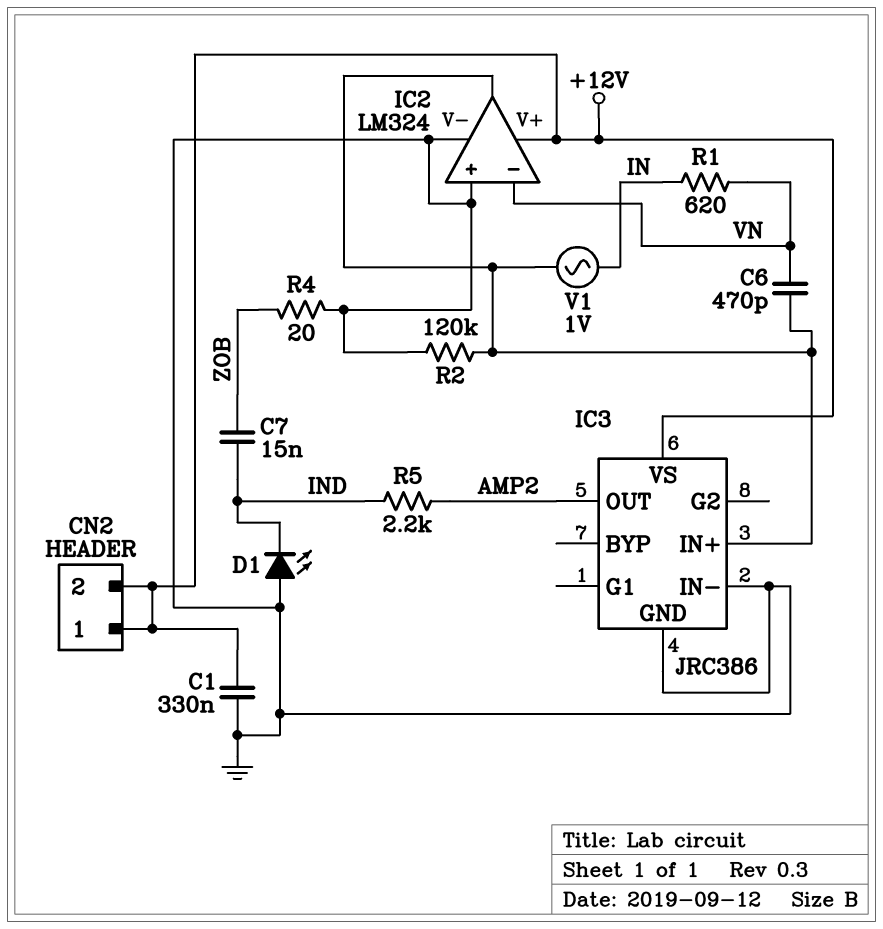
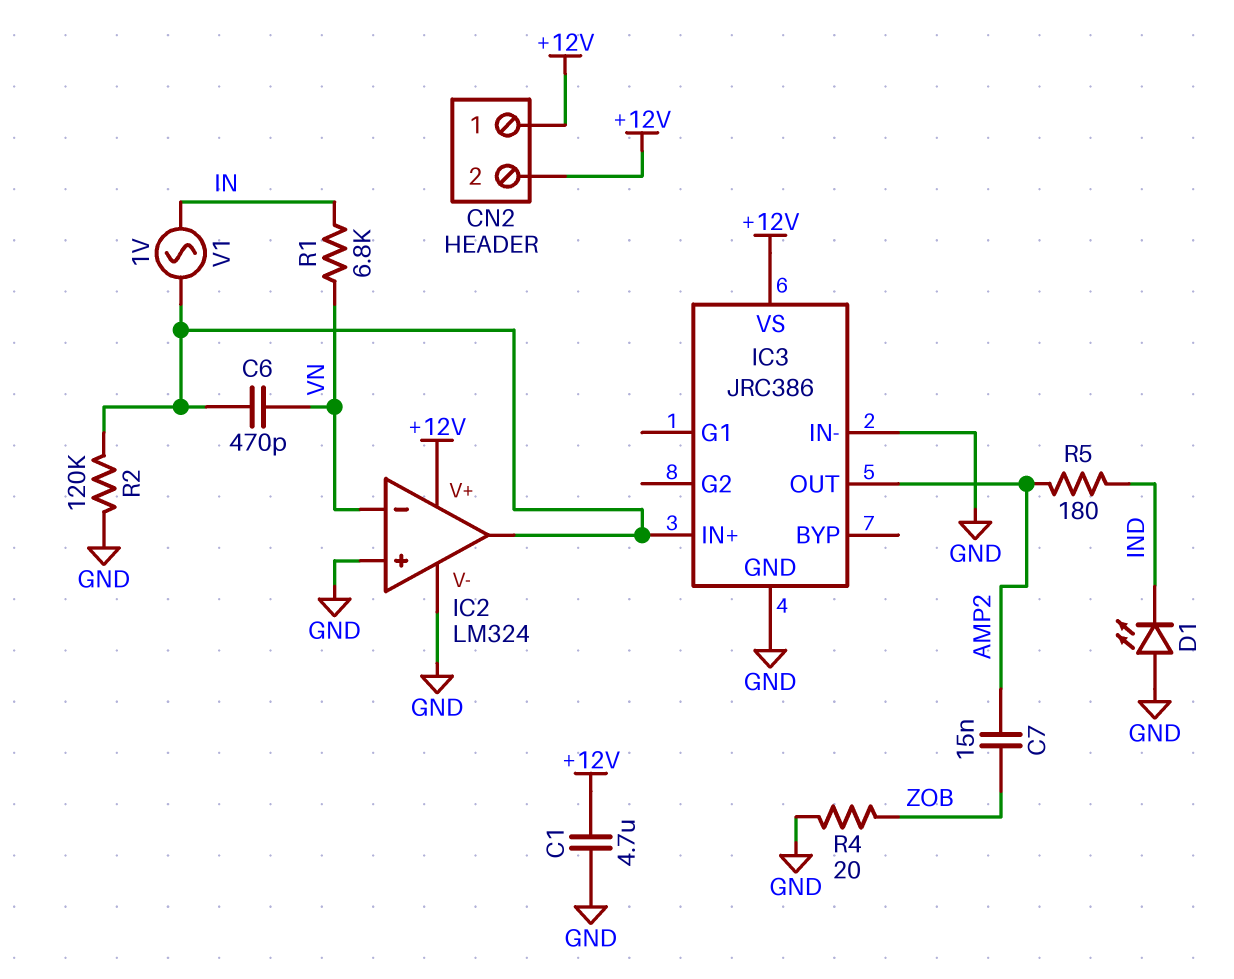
C1: 330nF (+12V, GND) -> 4.7uF (+12V, GND)
C7: 15nF (IND, ZOB) -> 15nF (AMP2, ZOB)
R1: 620 (IN, VN) -> 6.8k (IN, VN)
R5: 2.2k (AMP2, IND) -> 180 (AMP2, IND)

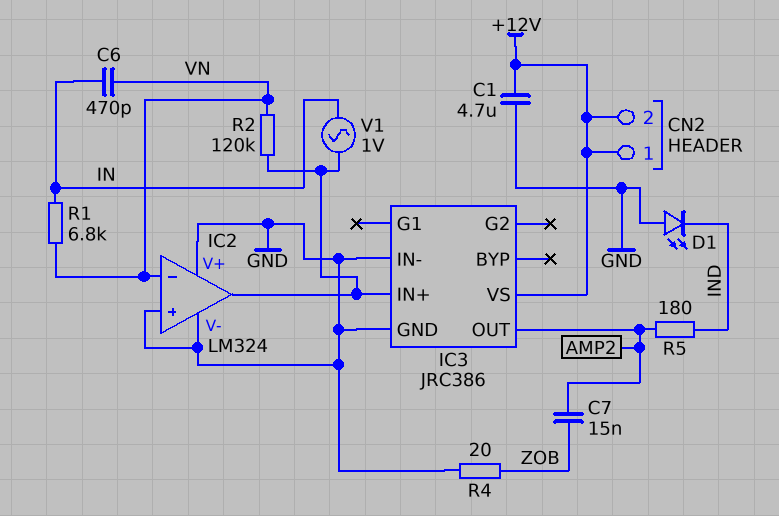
C6: 470pF (IC2/out, VN) -> 470pF (IN, VN)
IC2 pin V+: +12V -> GND
R2: 120k (GND, IC2/out) -> 120k (IC2/out, VN)

